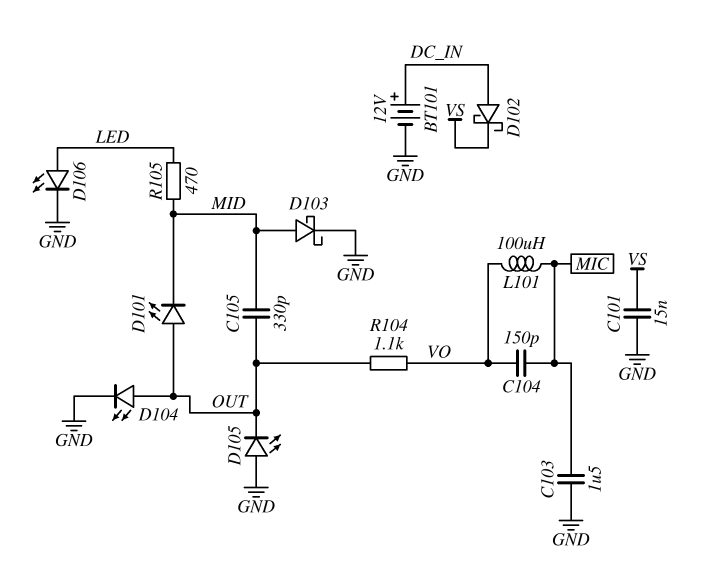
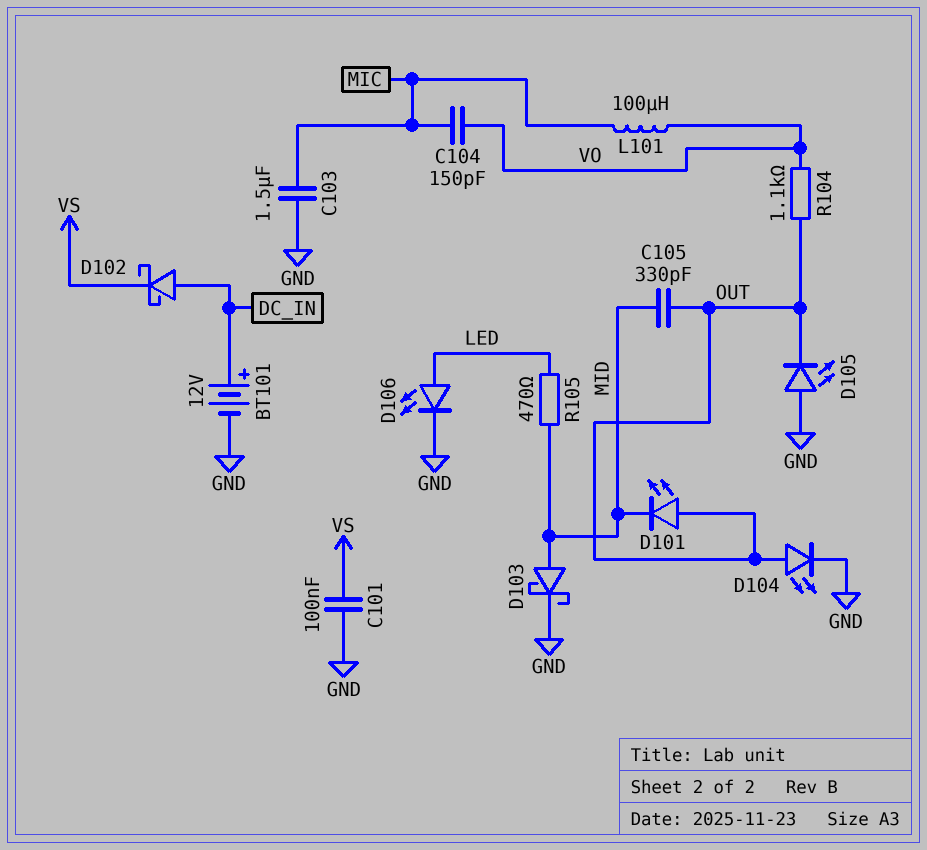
C101: 15nF (GND, VS) -> 100nF (GND, VS)

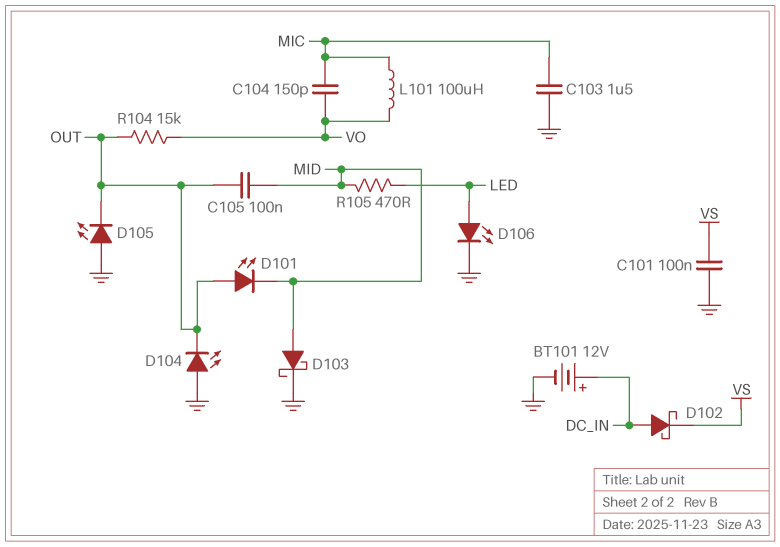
C105: 330pF (MID, OUT) -> 100nF (MID, OUT)
D104: LED (A OUT, K GND) -> LED (A GND, K OUT)
R104: 1.1k (OUT, VO) -> 15k (OUT, VO)

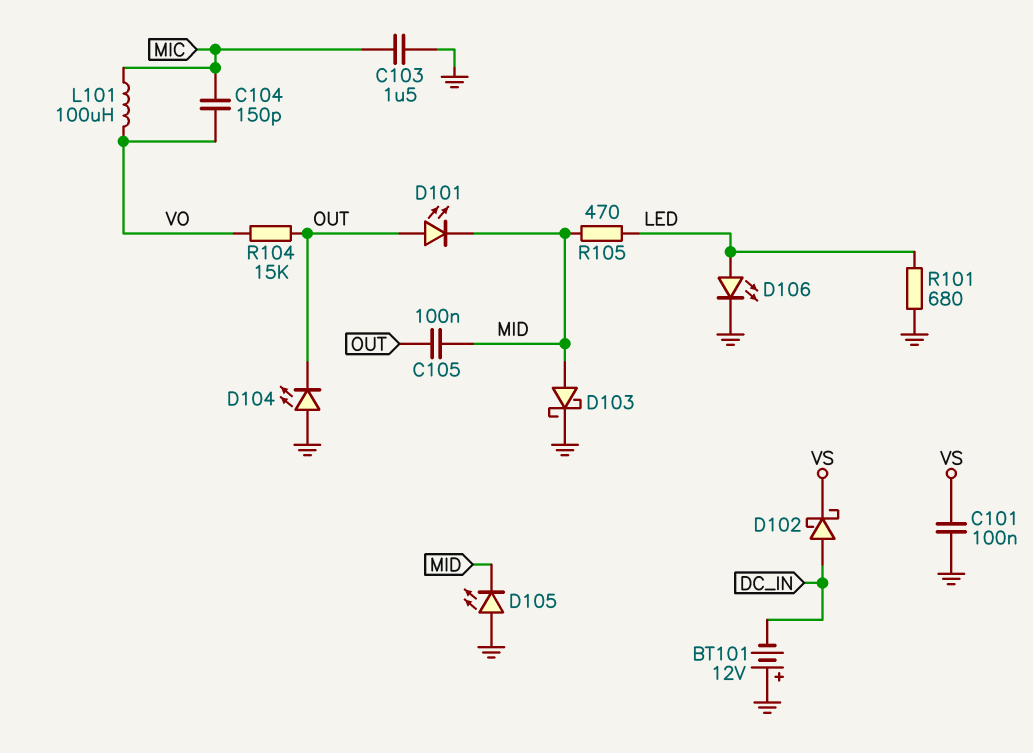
BT101: 12V (plus DC_IN, minus GND) -> 12V (plus GND, minus DC_IN)
D105: LED (A GND, K OUT) -> LED (A GND, K MID)
R101: none -> 680 (GND, LED)

